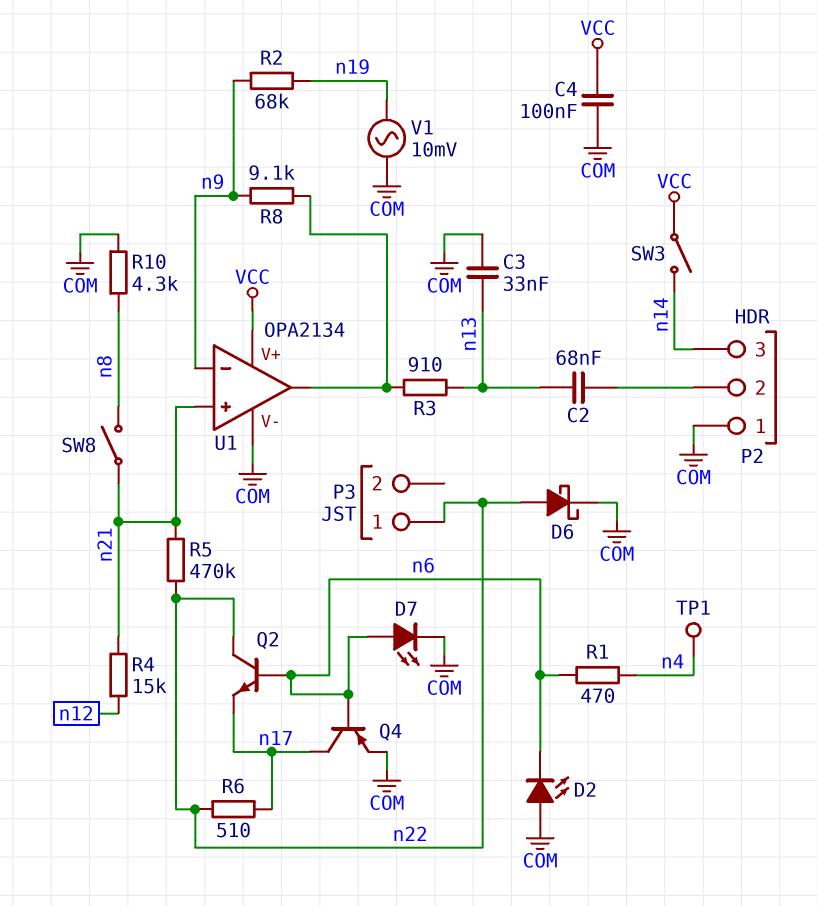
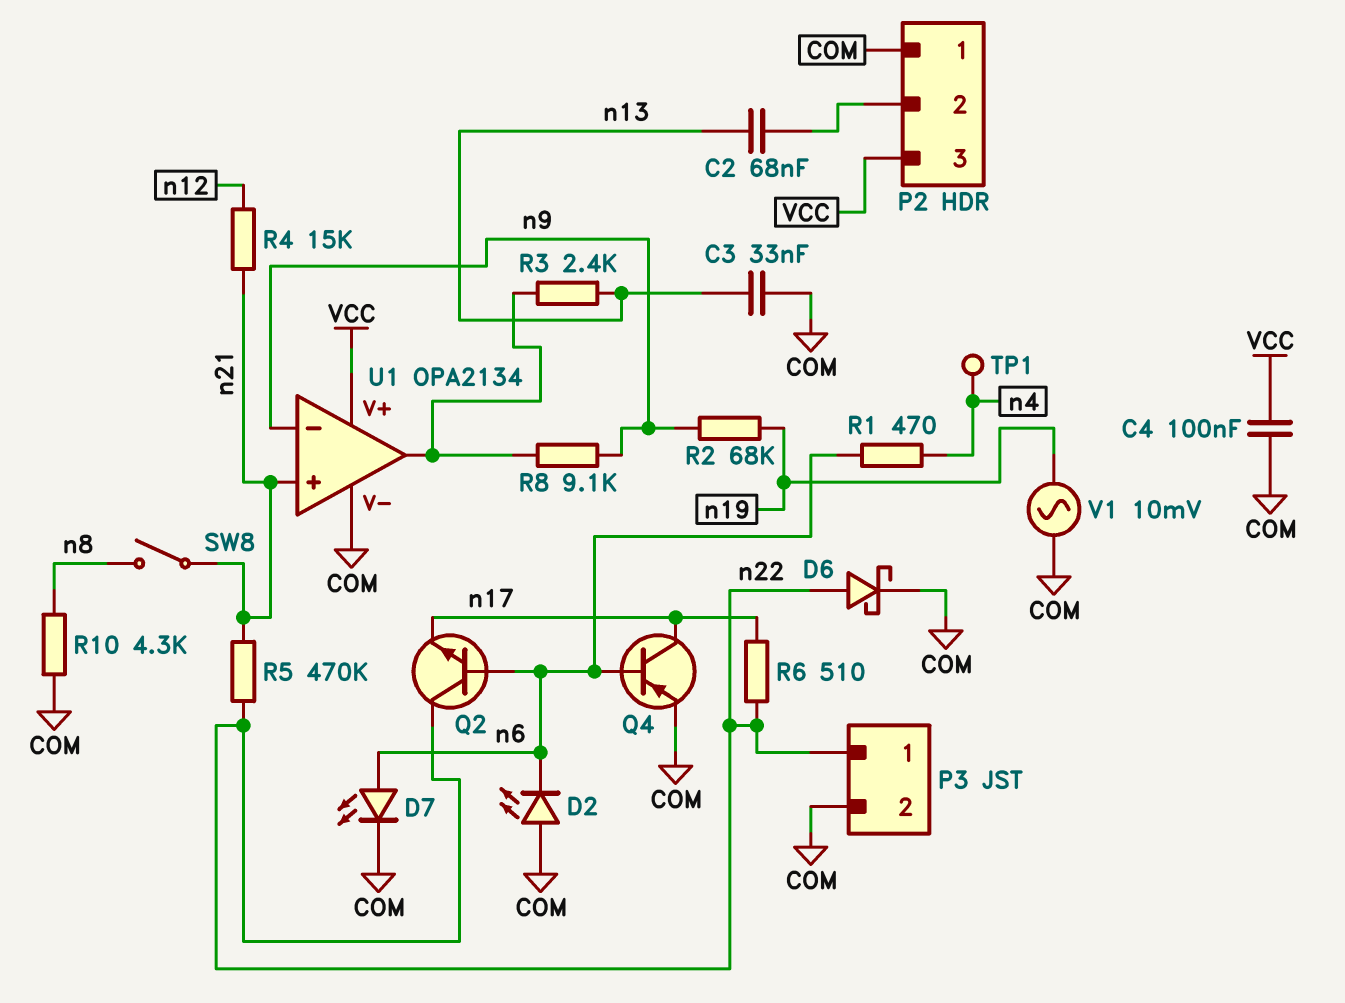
P2 pin 3: n14 -> VCC
P3 pin 2: none -> COM
R3: 910 (U1/out, n13) -> 2.4k (U1/out, n13)
SW3: switch (VCC, n14) -> none

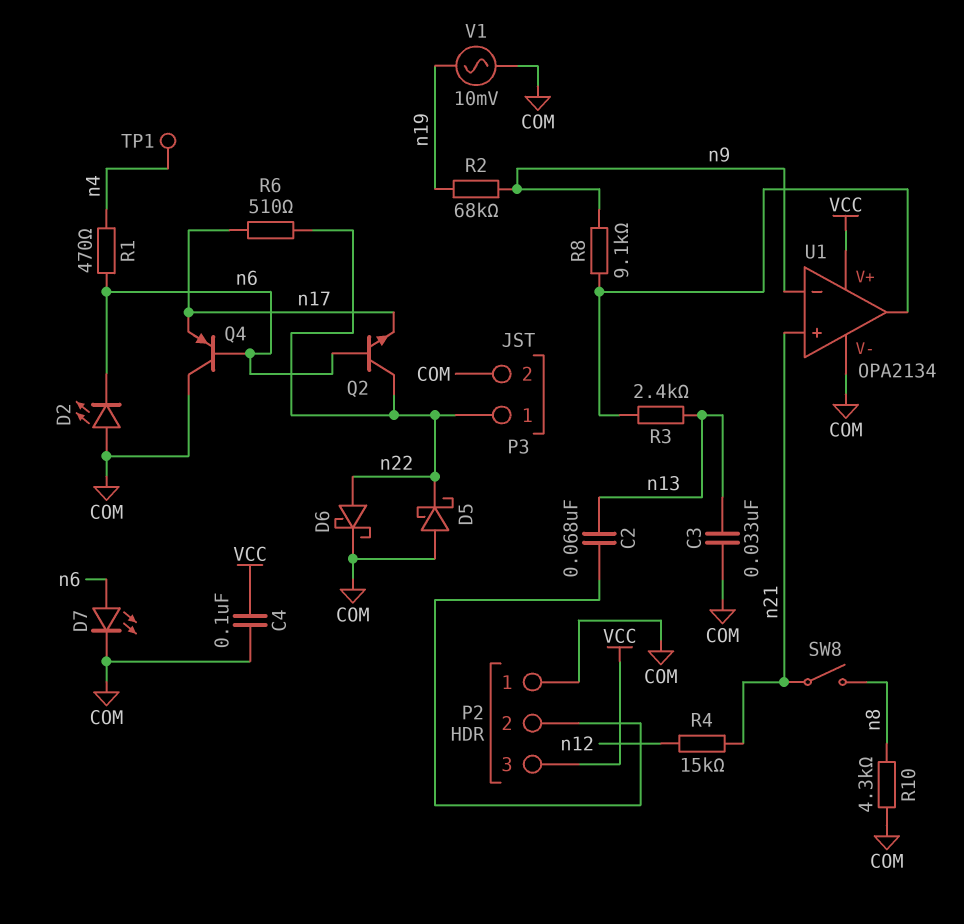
D5: none -> schottky (A COM, K n22)
Q4: PNP (B n6, C n17, E COM) -> PNP (B n6, C COM, E n17)
R5: 470k (n21, n22) -> none

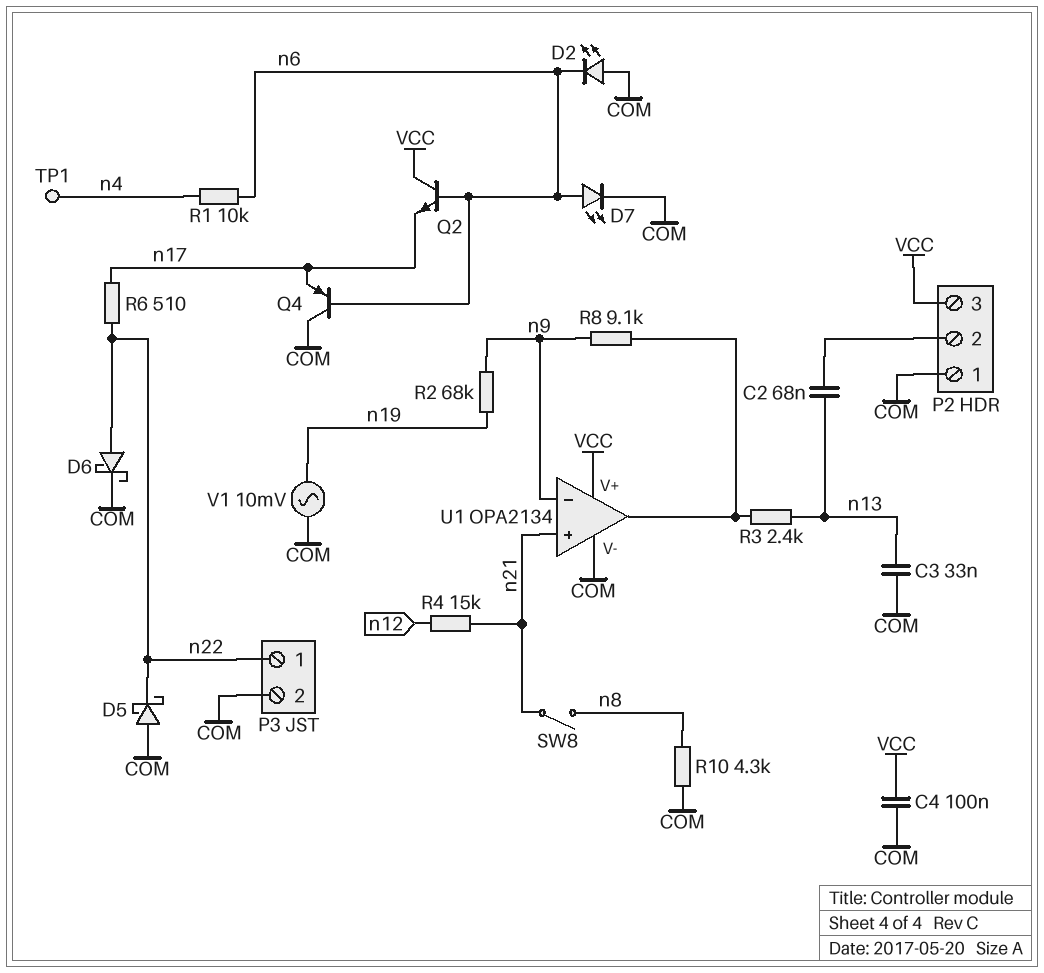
Q2: NPN (B n6, C n22, E n17) -> NPN (B n6, C VCC, E n17)
R1: 470 (n4, n6) -> 10k (n4, n6)

